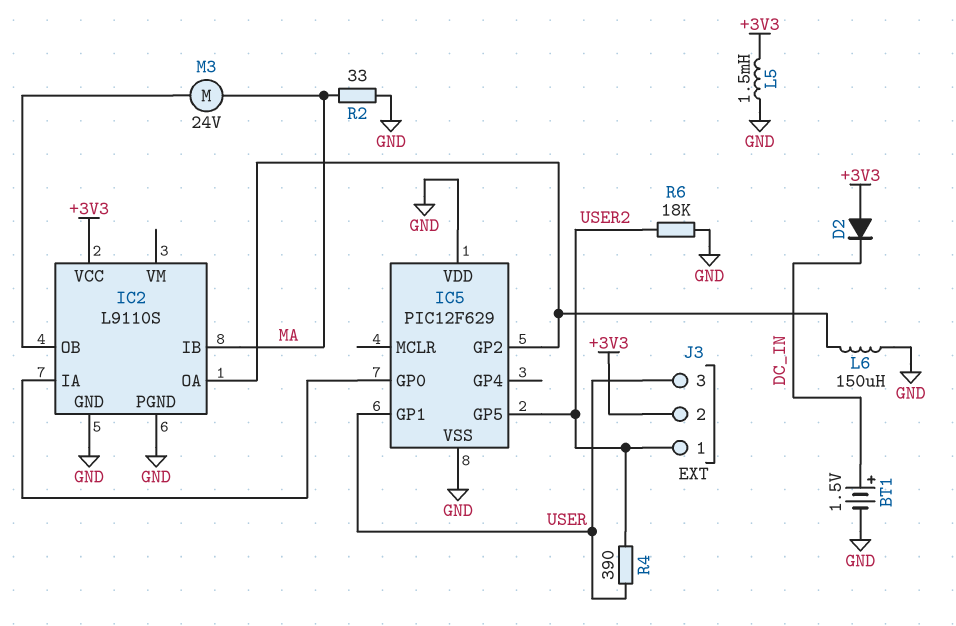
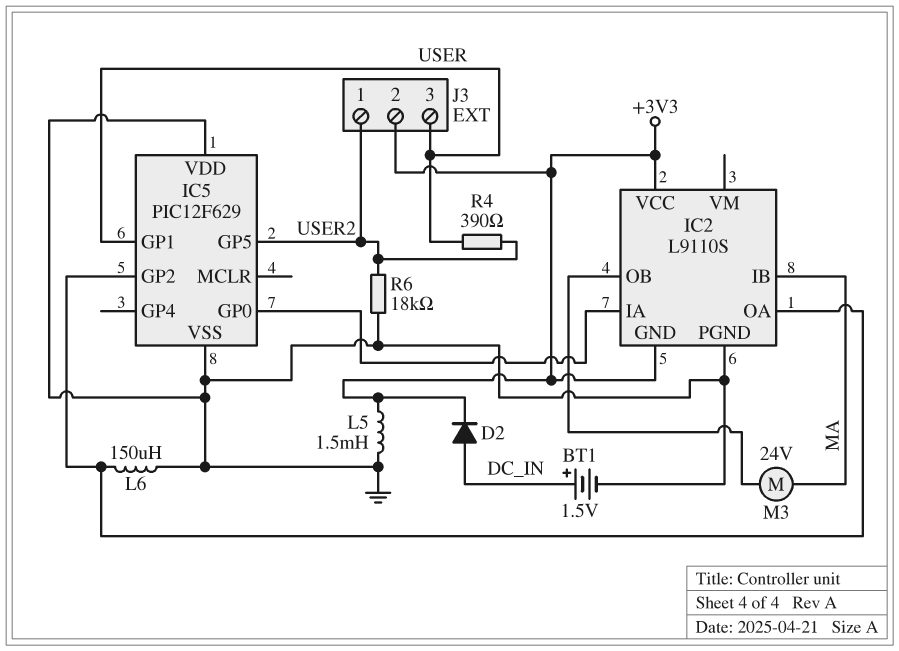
D2: diode (A +3V3, K DC_IN) -> diode (A DC_IN, K +3V3)
IC2 pin GND: GND -> +3V3
R2: 33 (GND, MA) -> none

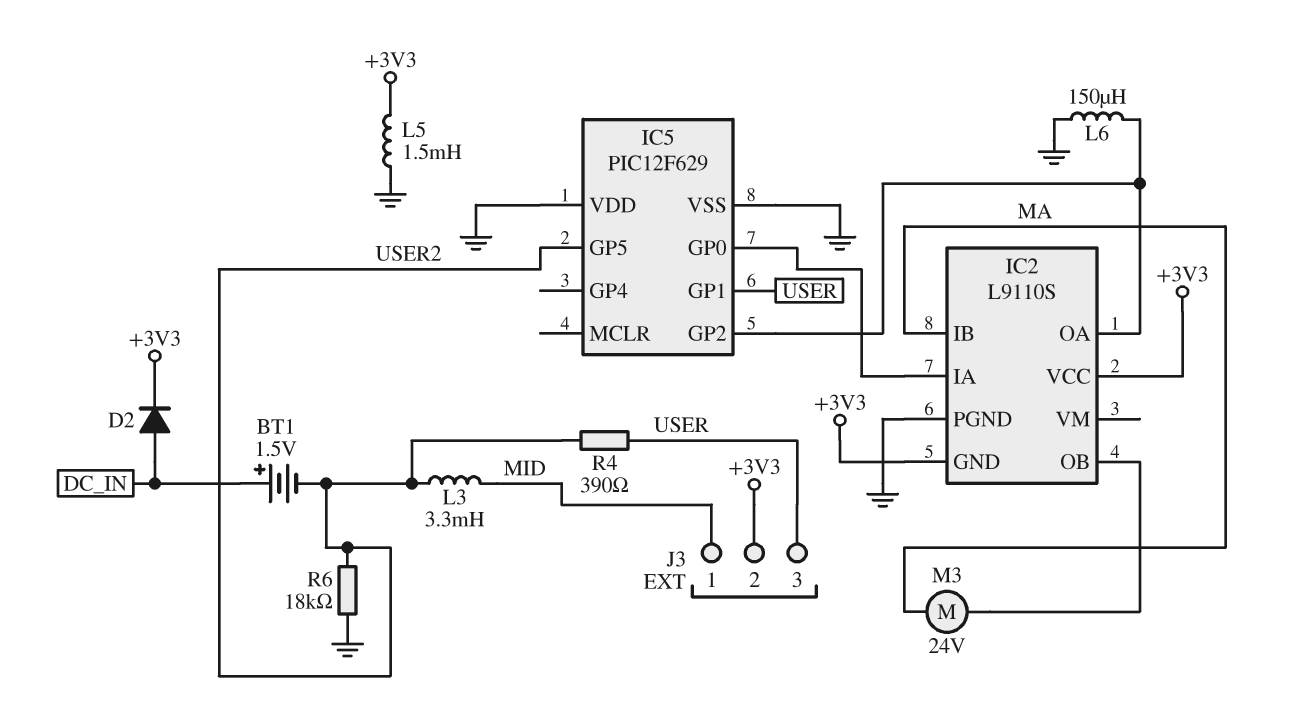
BT1: 1.5V (plus DC_IN, minus GND) -> 1.5V (plus DC_IN, minus USER2)
J3 pin 1: USER2 -> MID
L3: none -> 3.3mH (MID, USER2)

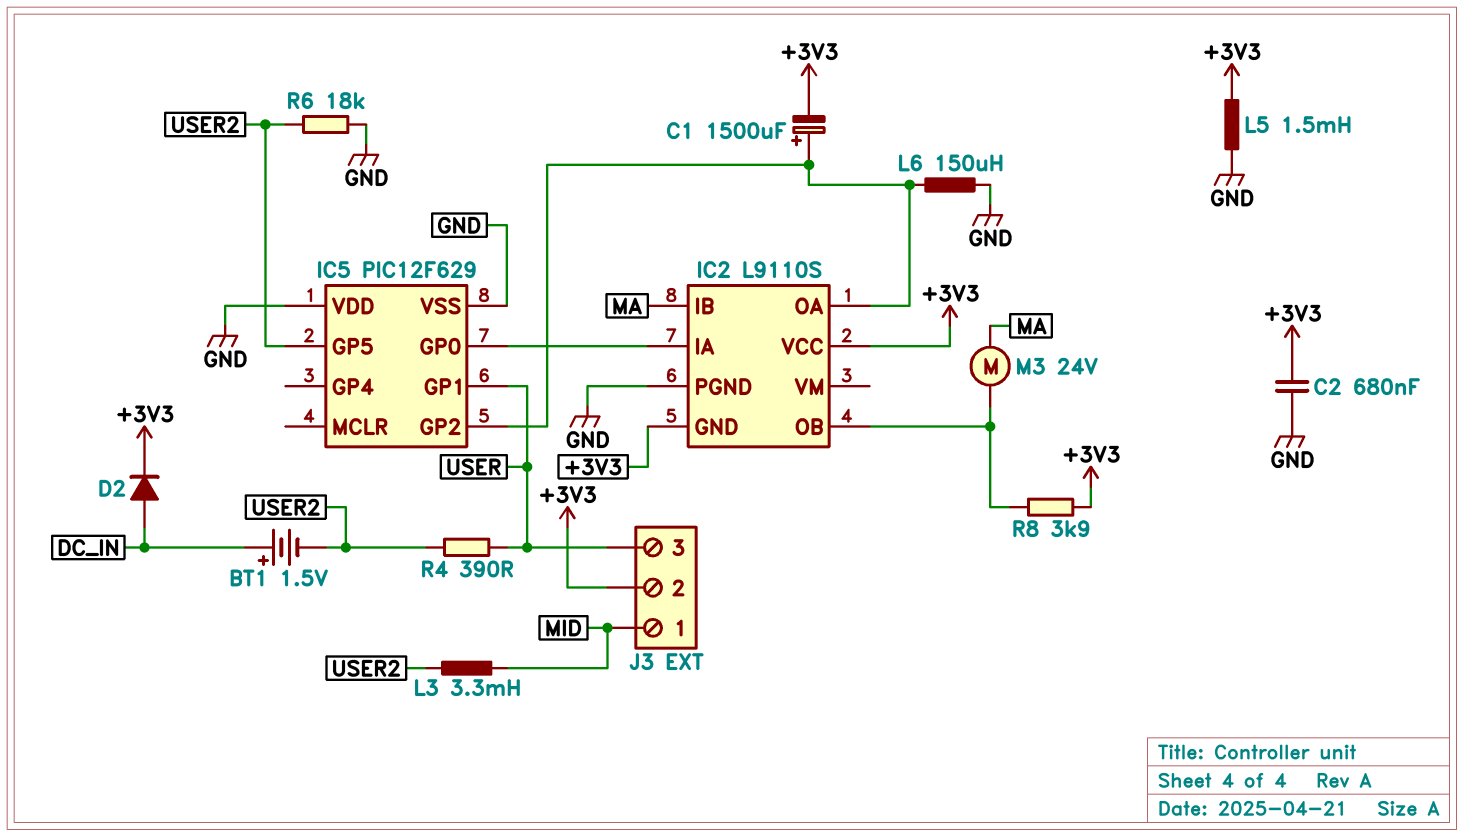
C1: none -> 1500uF (plus IC2/OA, minus +3V3)
C2: none -> 680nF (+3V3, GND)
R8: none -> 3.9k (+3V3, IC2/OB)

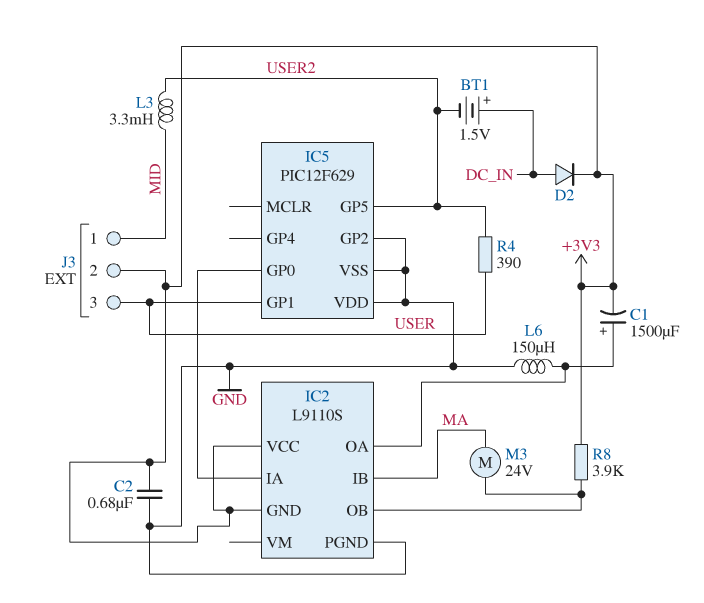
IC5 pin GP2: IC2/OA -> GND
L5: 1.5mH (+3V3, GND) -> none
R6: 18k (GND, USER2) -> none

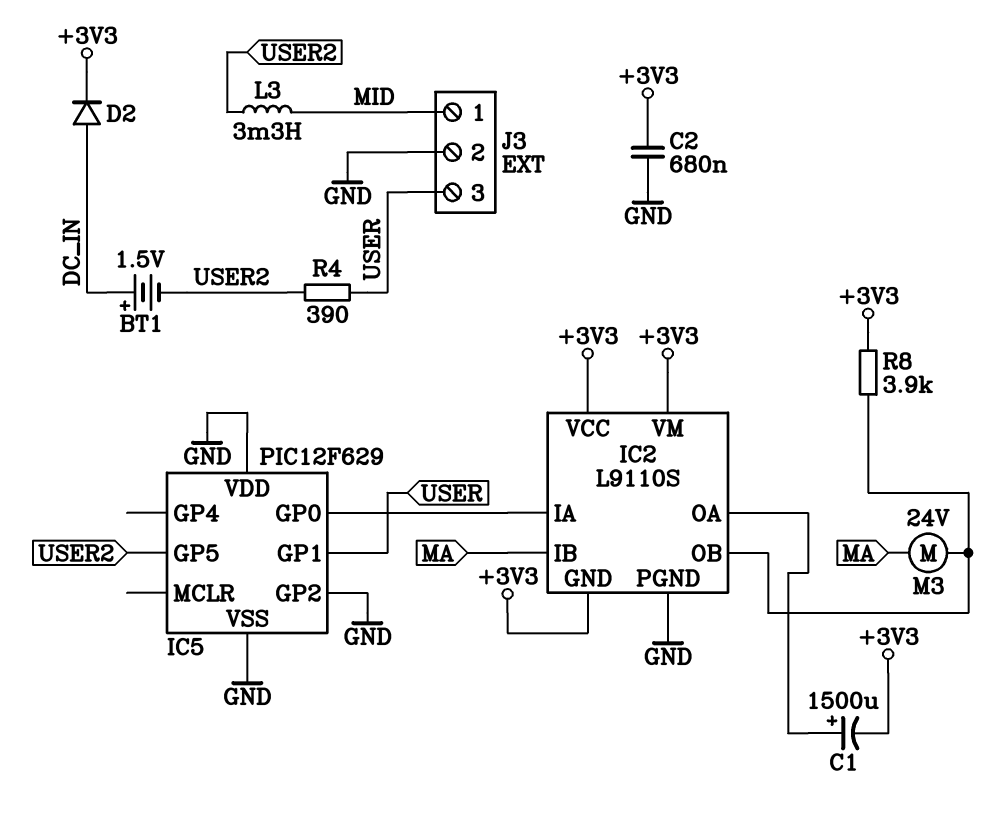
IC2 pin VM: none -> +3V3
J3 pin 2: +3V3 -> GND
L6: 150uH (GND, IC2/OA) -> none

